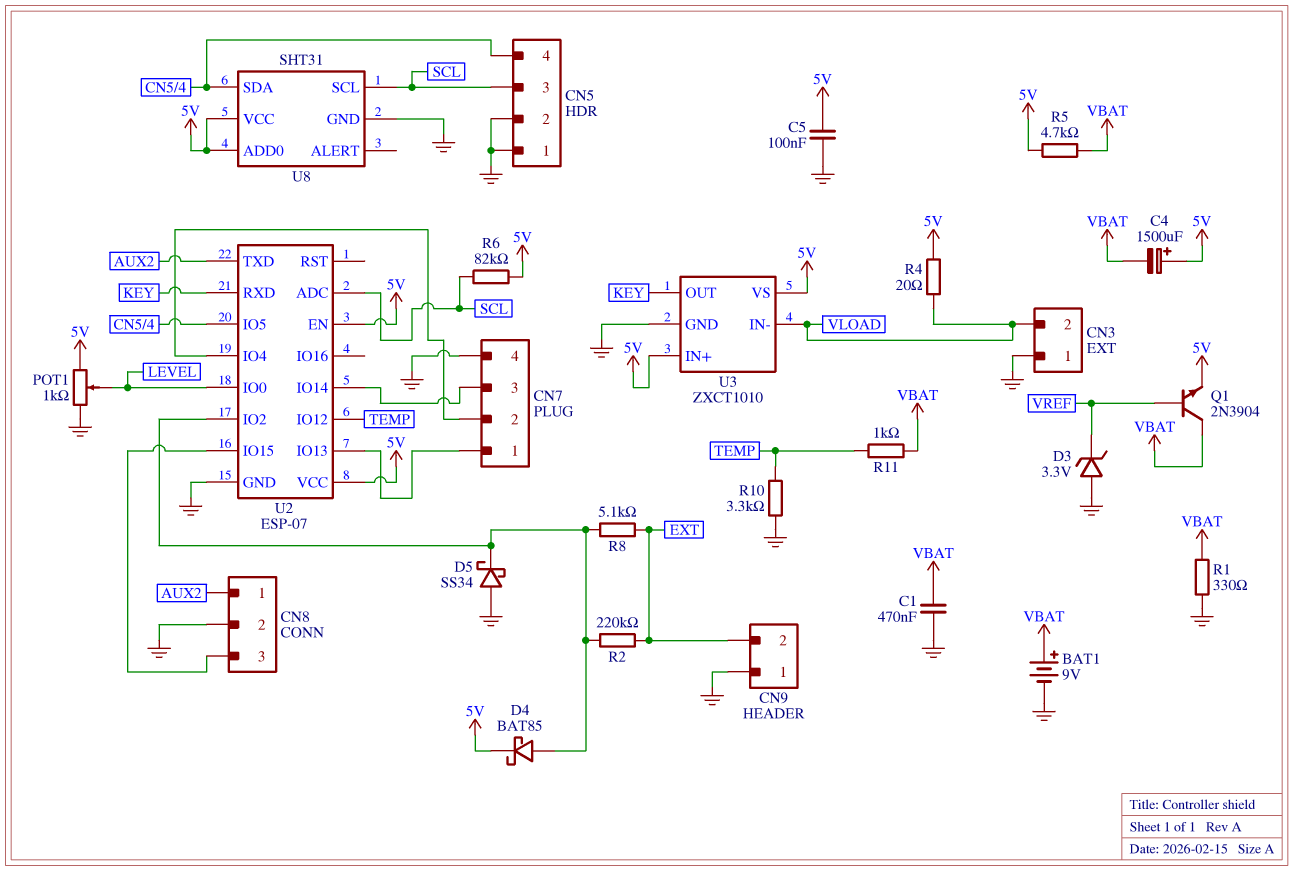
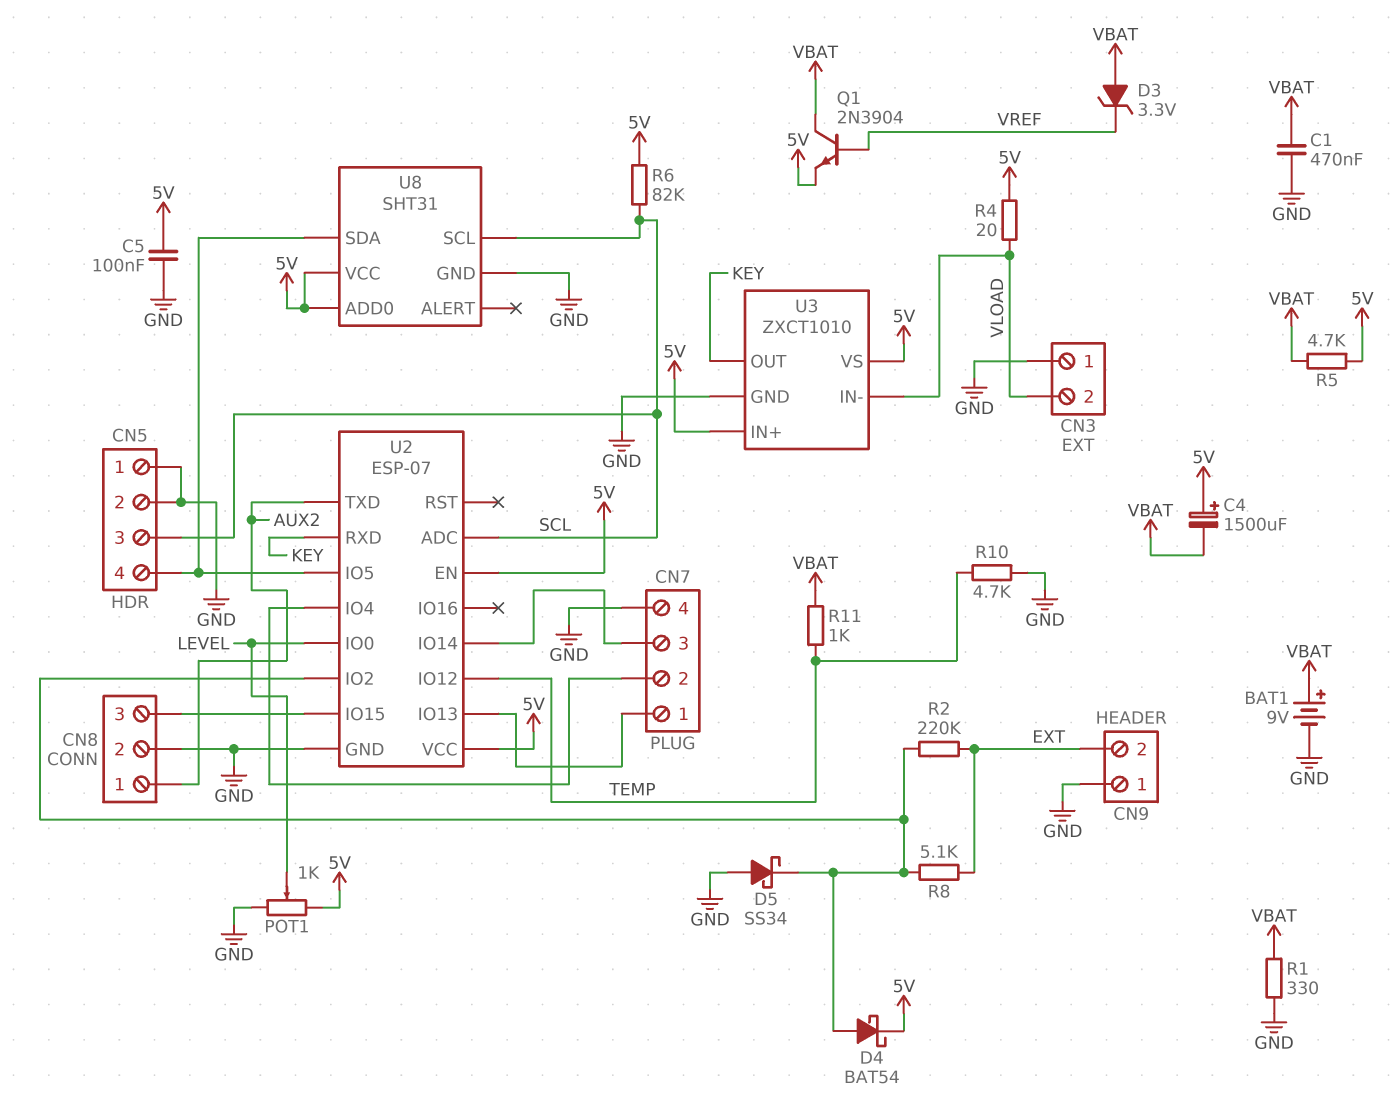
D3: zener 3.3V (A GND, K VREF) -> zener 3.3V (A VBAT, K VREF)
D4: schottky BAT85 (A U2/IO2, K 5V) -> schottky BAT54 (A U2/IO2, K 5V)
R10: 3.3k (GND, TEMP) -> 4.7k (GND, TEMP)

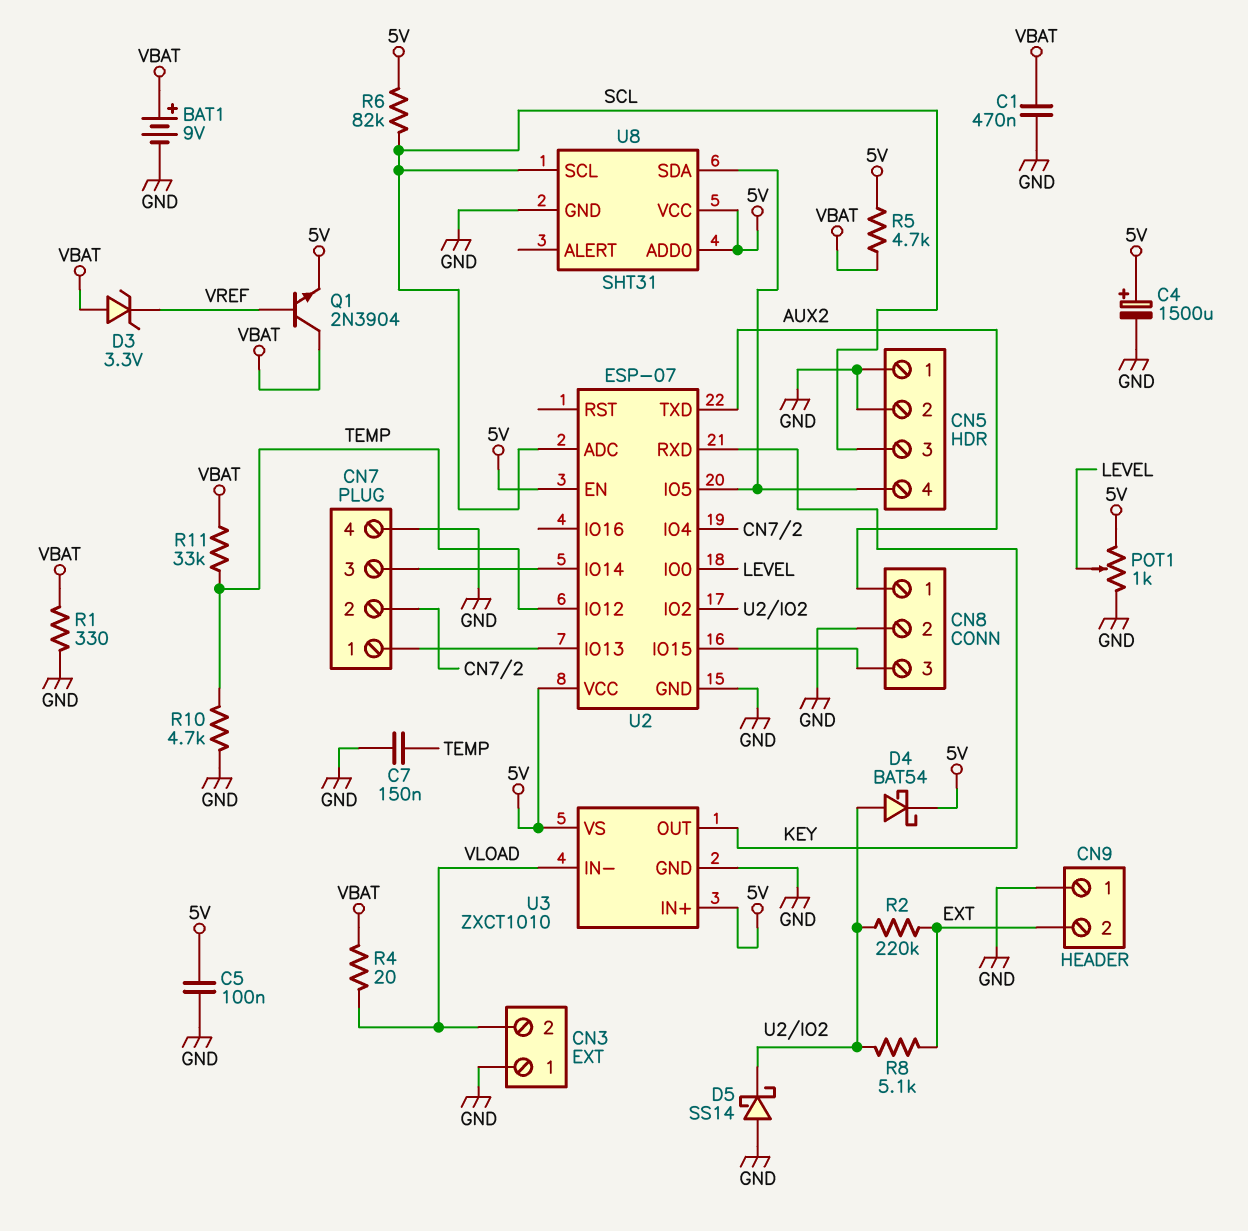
C4: 1500uF (plus 5V, minus VBAT) -> 1500uF (plus 5V, minus GND)
C7: none -> 150nF (GND, TEMP)
D5: schottky SS34 (A GND, K U2/IO2) -> schottky SS14 (A GND, K U2/IO2)
R4: 20 (5V, VLOAD) -> 20 (VBAT, VLOAD)
R11: 1k (TEMP, VBAT) -> 33k (TEMP, VBAT)

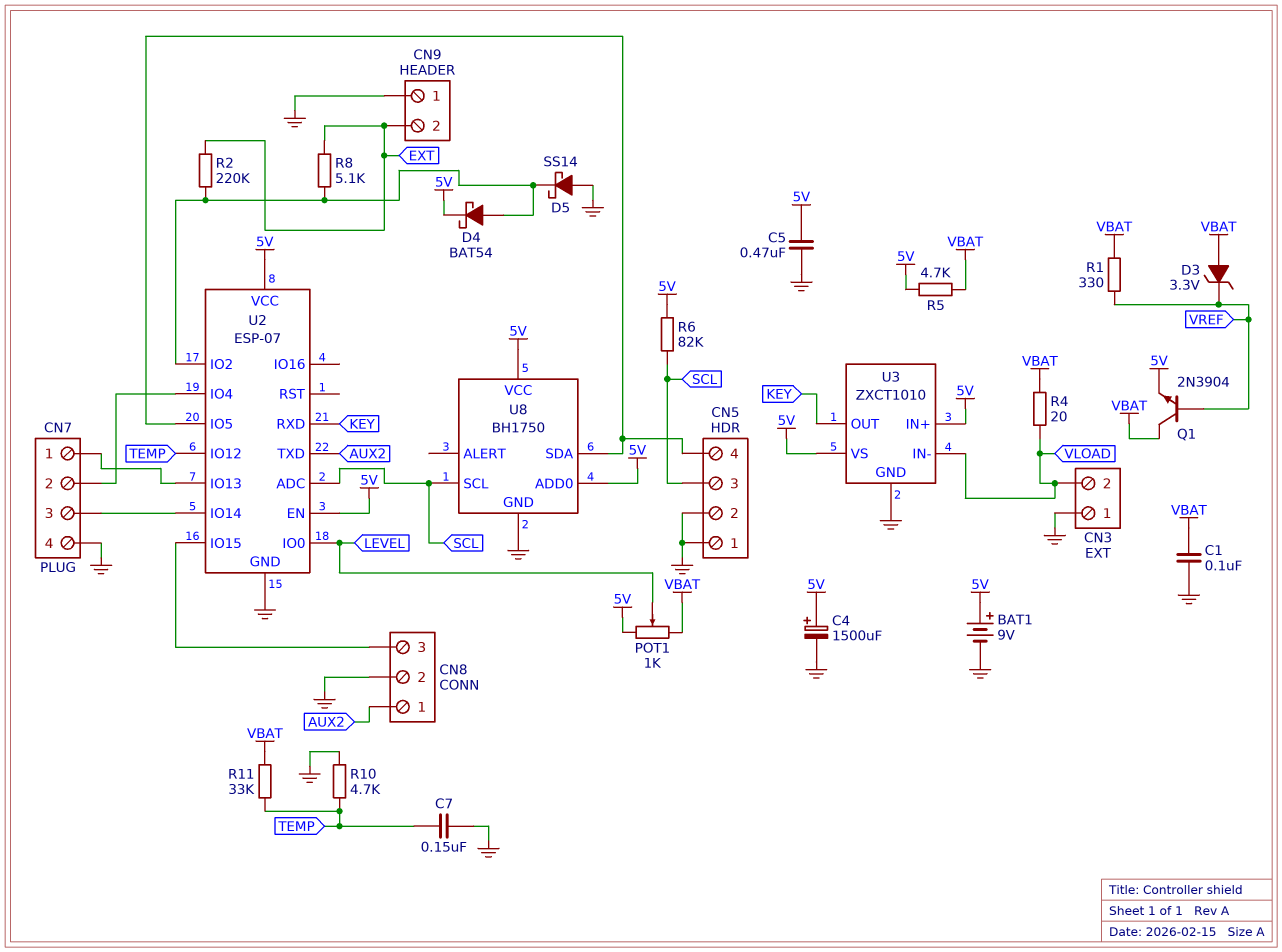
BAT1: 9V (plus VBAT, minus GND) -> 9V (plus 5V, minus GND)
C1: 470nF (GND, VBAT) -> 100nF (GND, VBAT)
C5: 100nF (5V, GND) -> 470nF (5V, GND)
POT1: 1k (5V, GND, wiper LEVEL) -> 1k (5V, VBAT, wiper LEVEL)
R1: 330 (GND, VBAT) -> 330 (VBAT, VREF)
U8: SHT31 -> BH1750

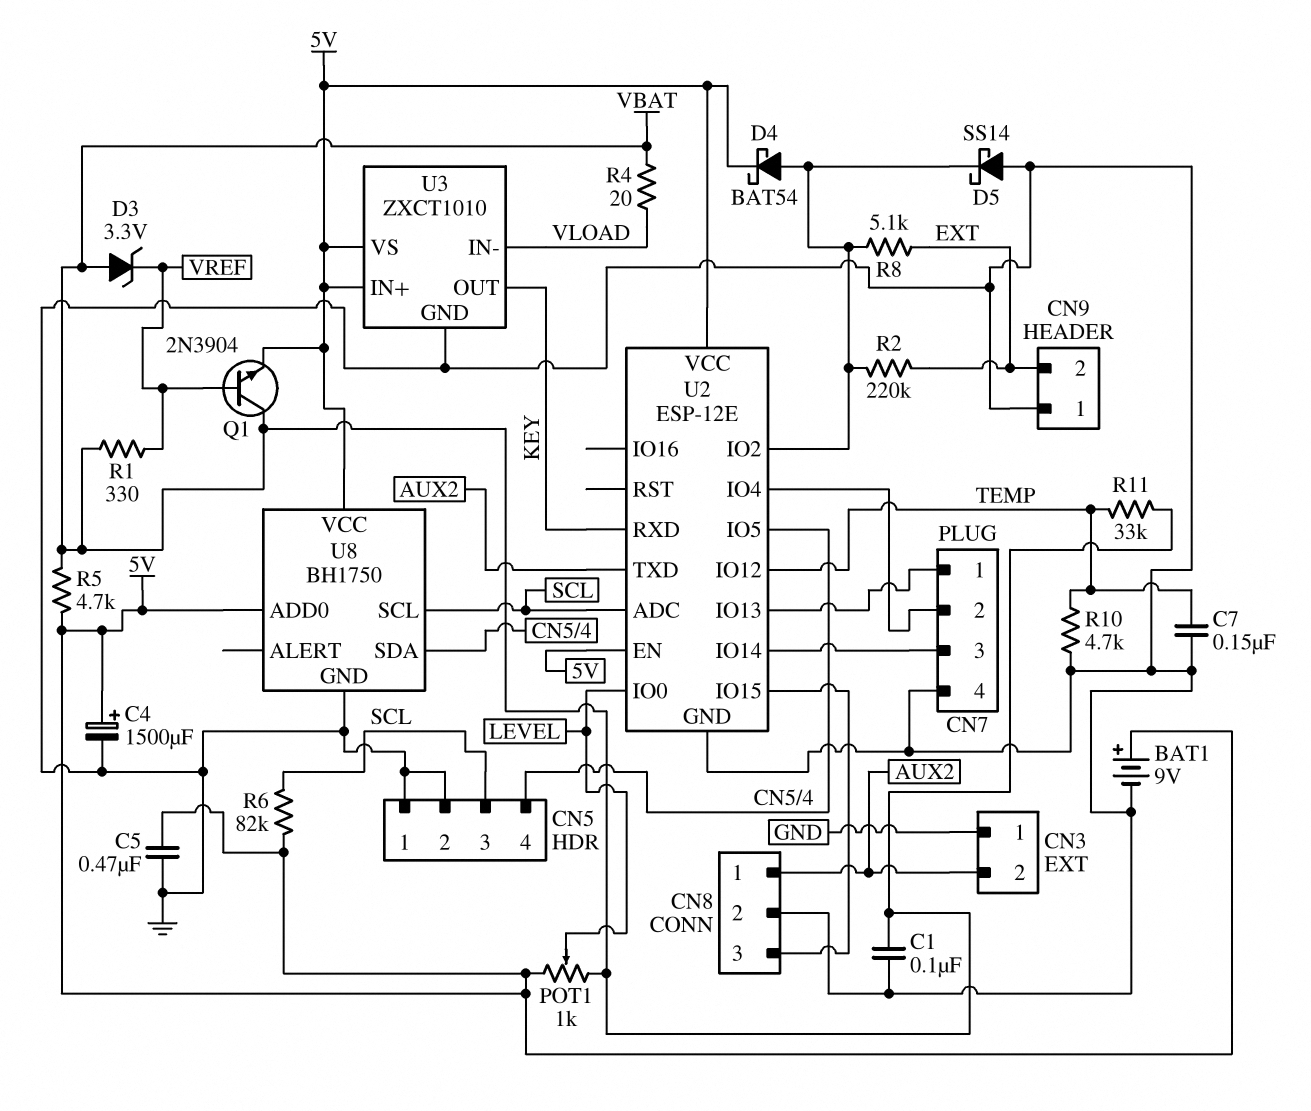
CN3 pin 2: VLOAD -> AUX2
U2: ESP-07 -> ESP-12E

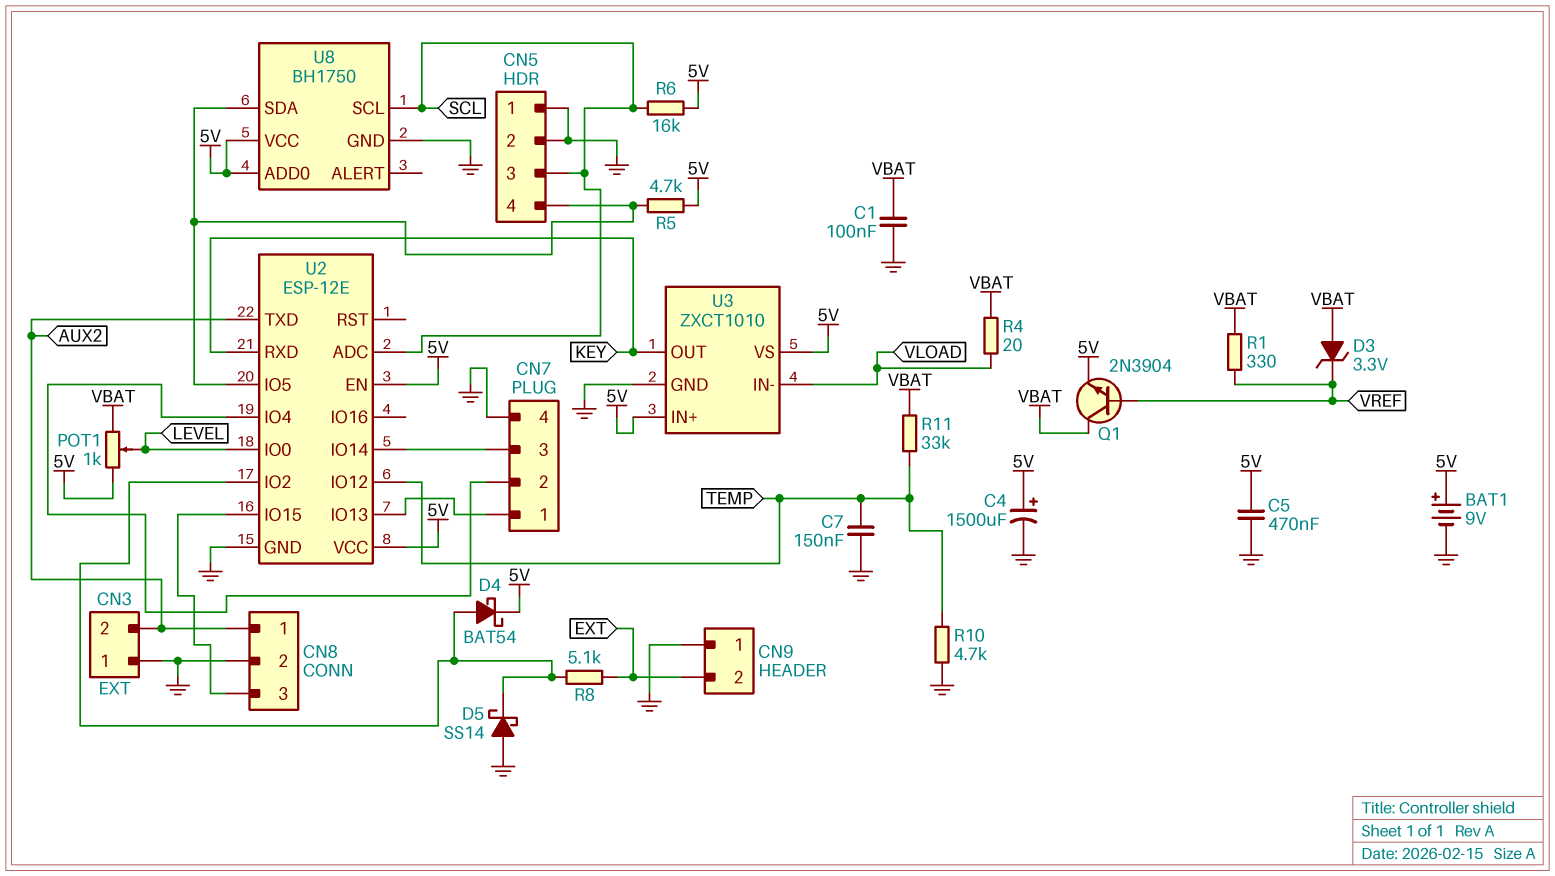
R2: 220k (EXT, U2/IO2) -> none
R5: 4.7k (5V, VBAT) -> 4.7k (5V, CN5/4)
R6: 82k (5V, SCL) -> 16k (5V, SCL)

